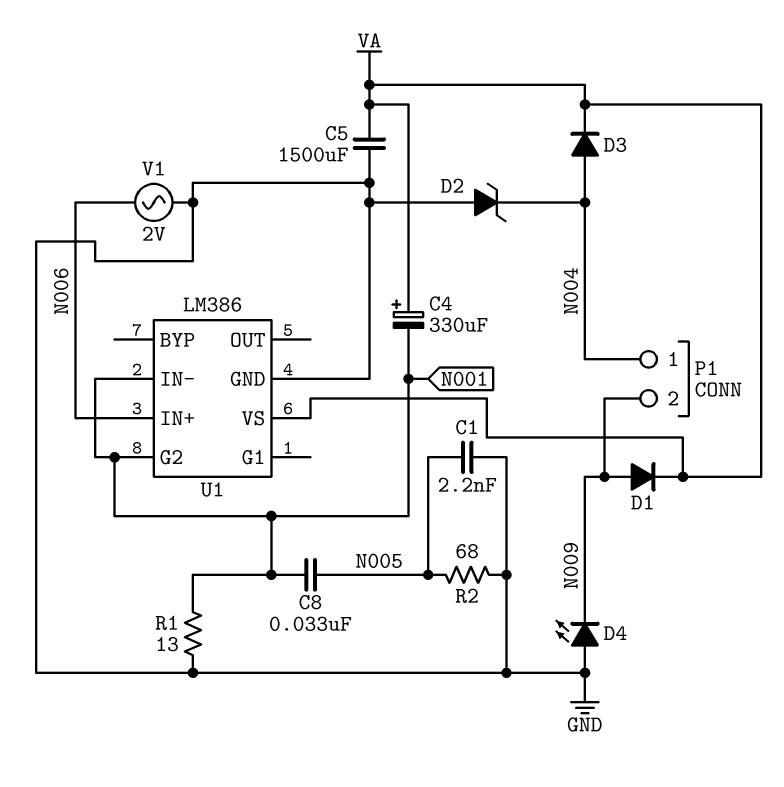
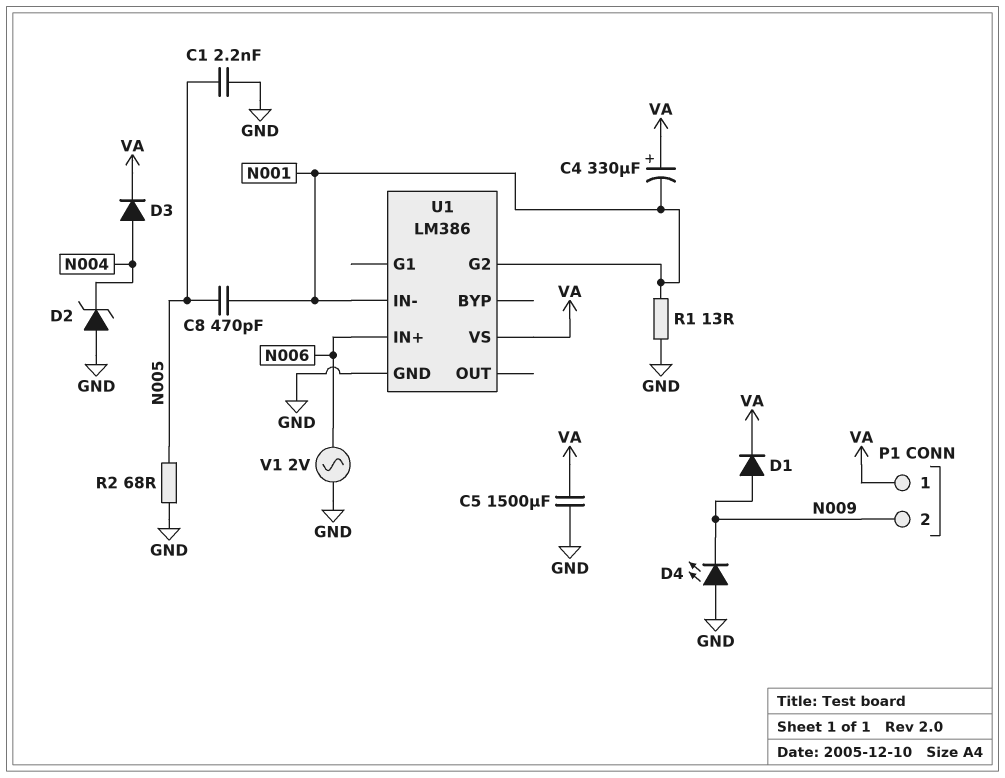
C8: 33nF (N001, N005) -> 470pF (N001, N005)
P1 pin 1: N004 -> VA

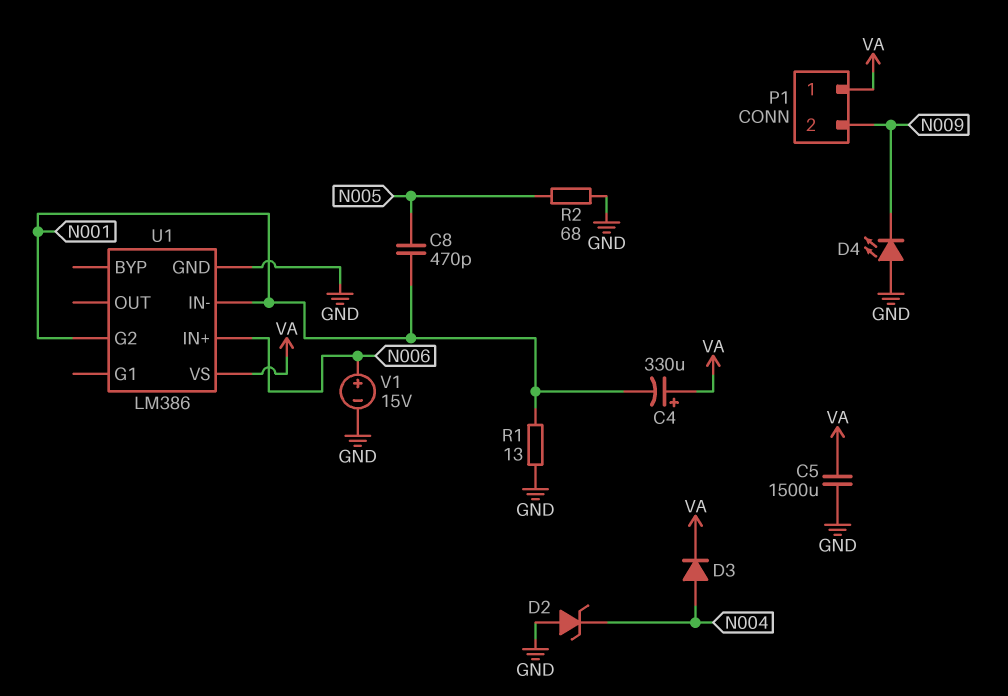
C1: 2.2nF (GND, N005) -> none
D1: diode (A N009, K VA) -> none
V1: AC 2V (GND, N006) -> 15V (plus N006, minus GND)

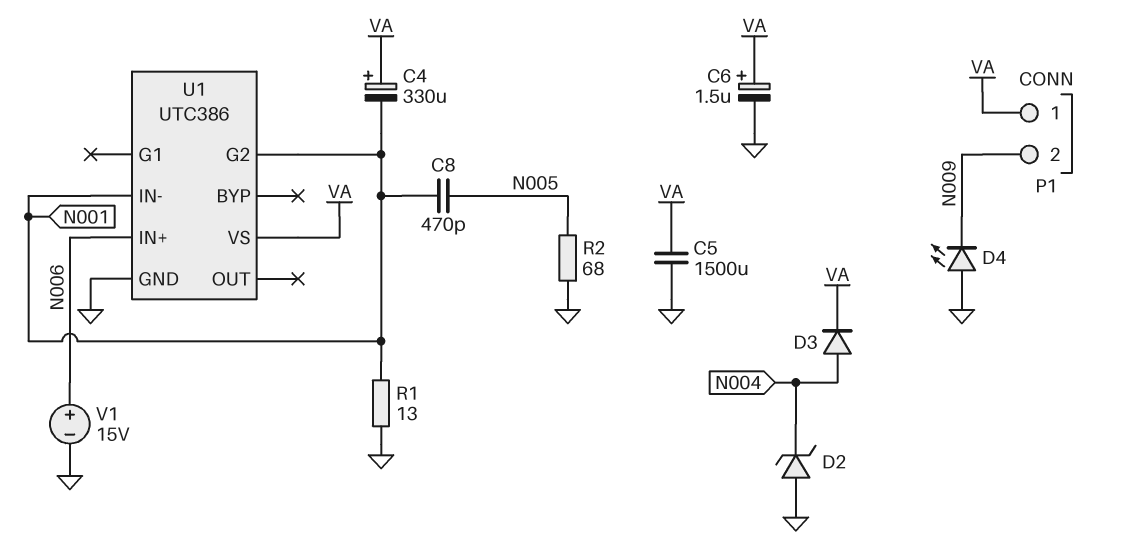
C6: none -> 1.5uF (plus VA, minus GND)
U1: LM386 -> UTC386

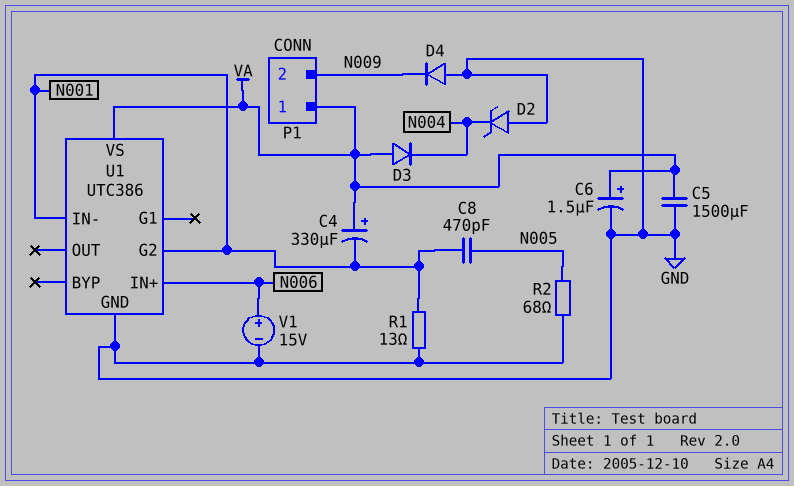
D3: diode (A N004, K VA) -> diode (A VA, K N004)
D4: LED (A GND, K N009) -> diode (A GND, K N009)

